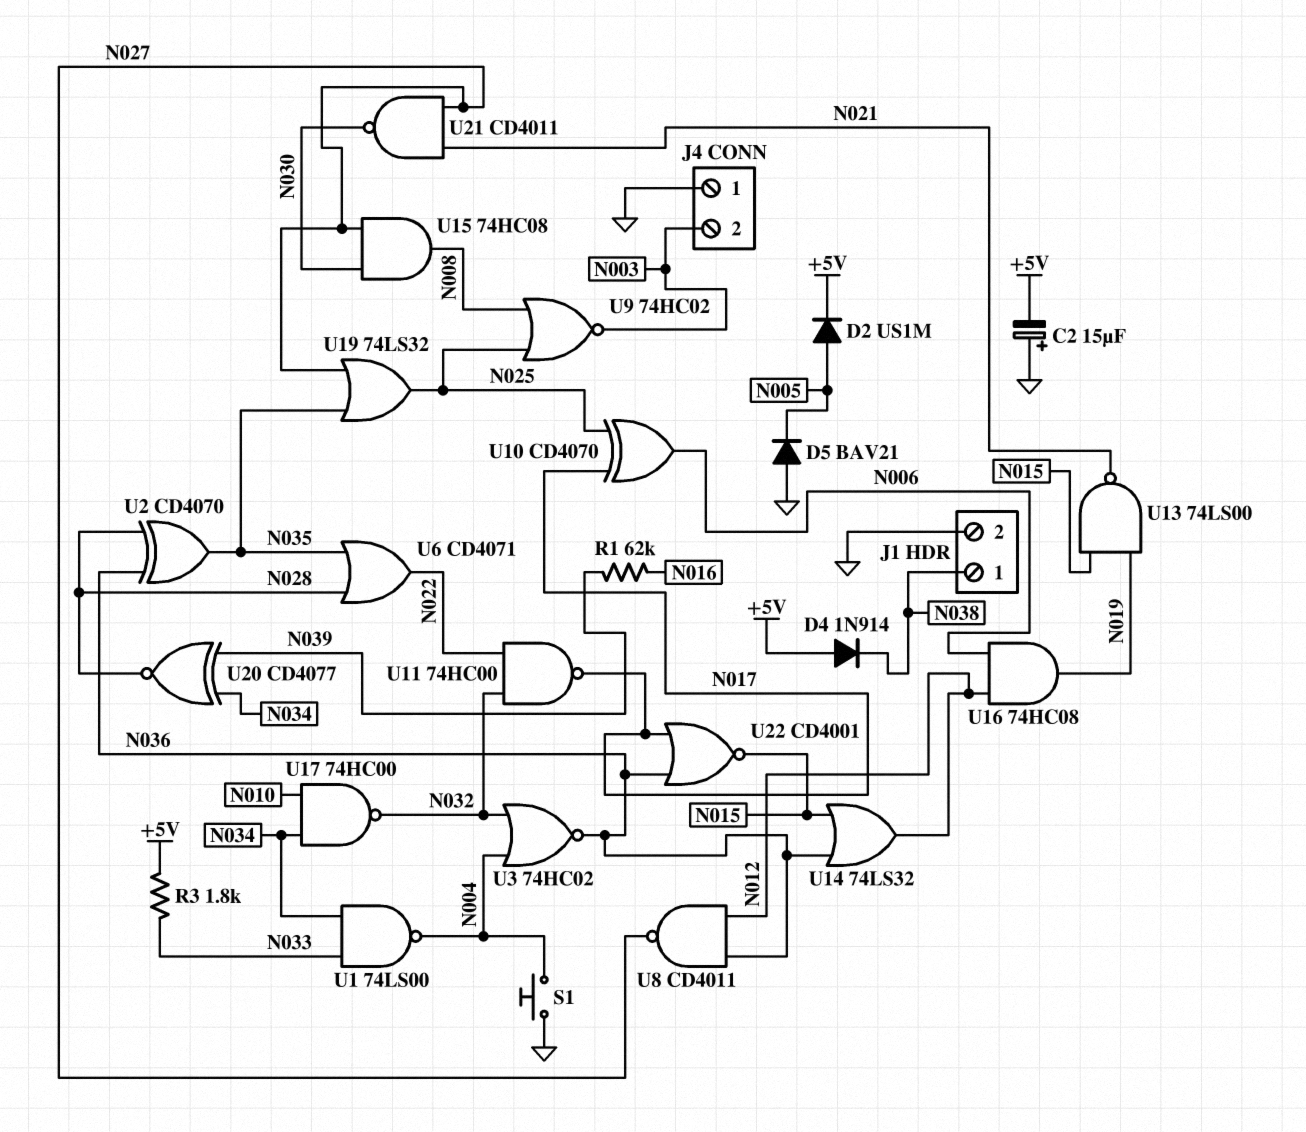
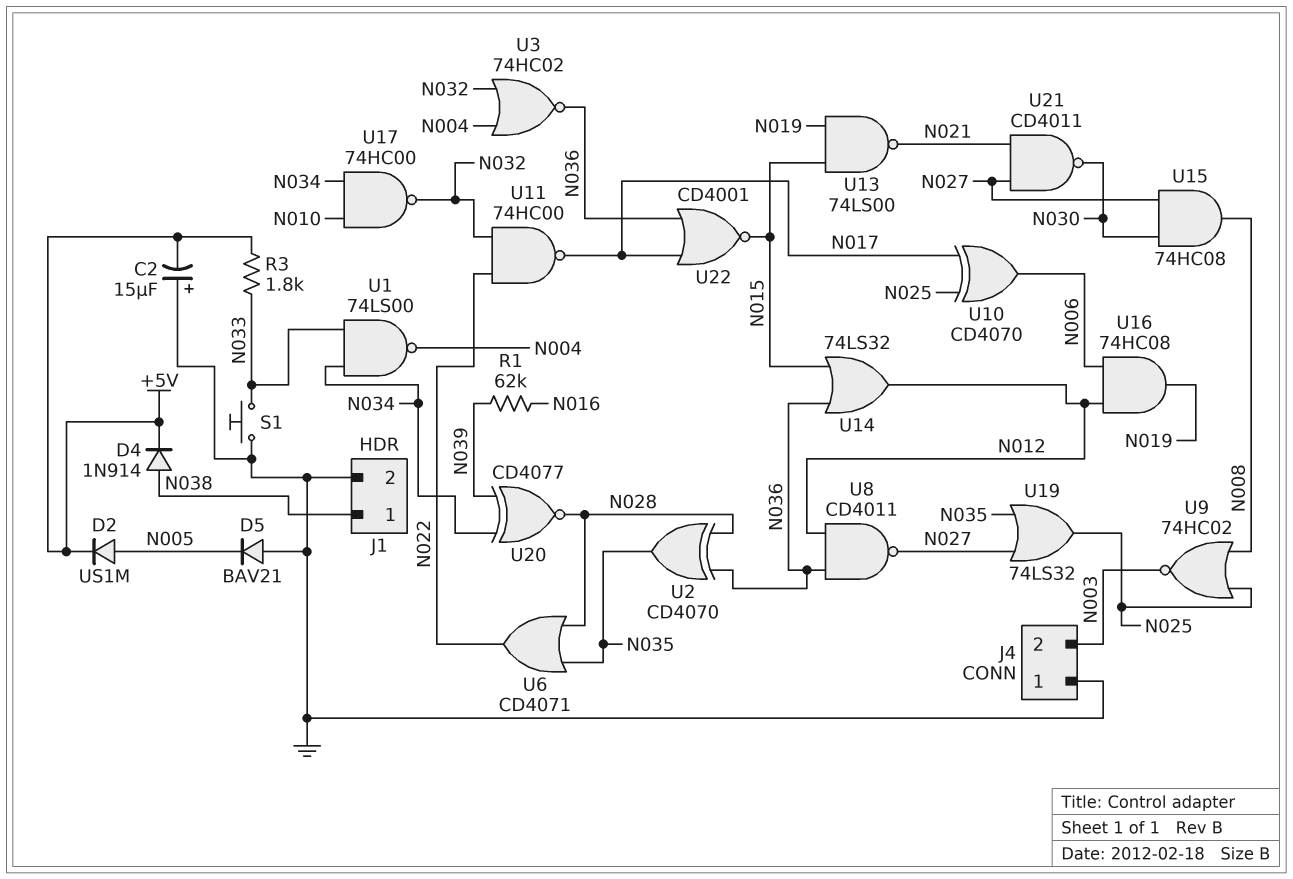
D4: diode 1N914 (A +5V, K N038) -> diode 1N914 (A N038, K +5V)
S1: button (GND, N004) -> button (GND, N033)

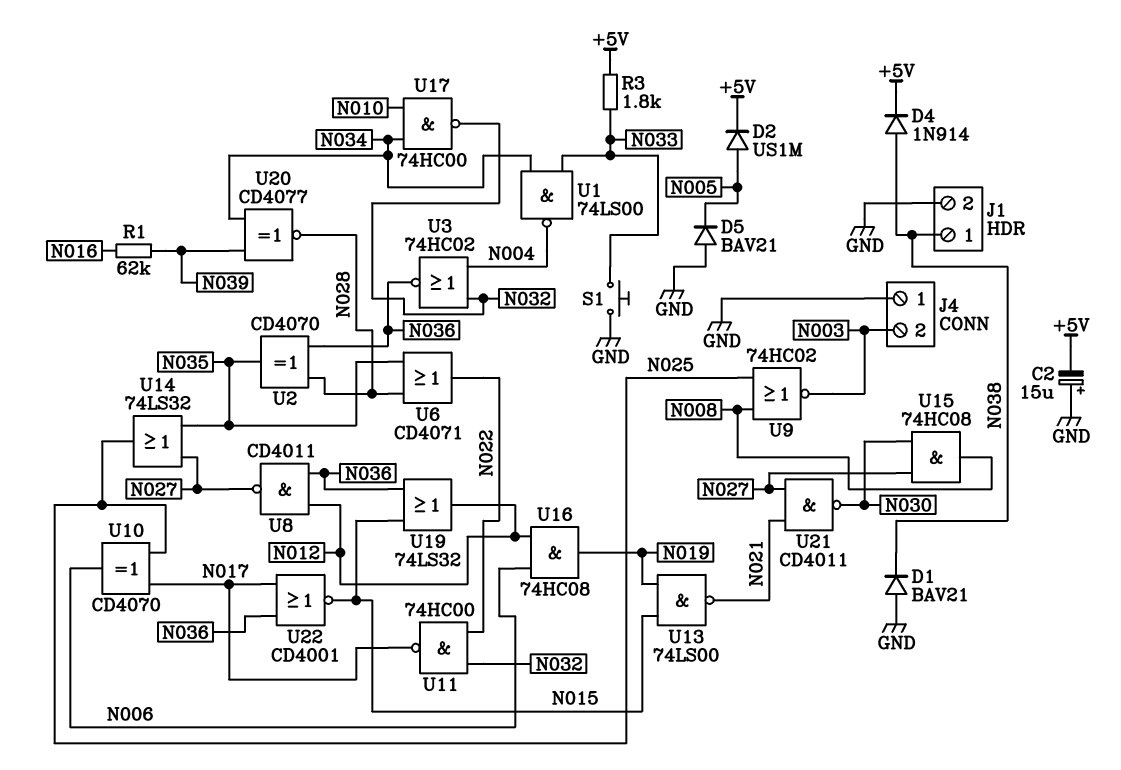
D1: none -> diode BAV21 (A GND, K N038)
U14: OR 74LS32 (in N015, in N036, out N012) -> OR 74LS32 (in N027, in N035, out N025)
U19: OR 74LS32 (in N027, in N035, out N025) -> OR 74LS32 (in N015, in N036, out N012)

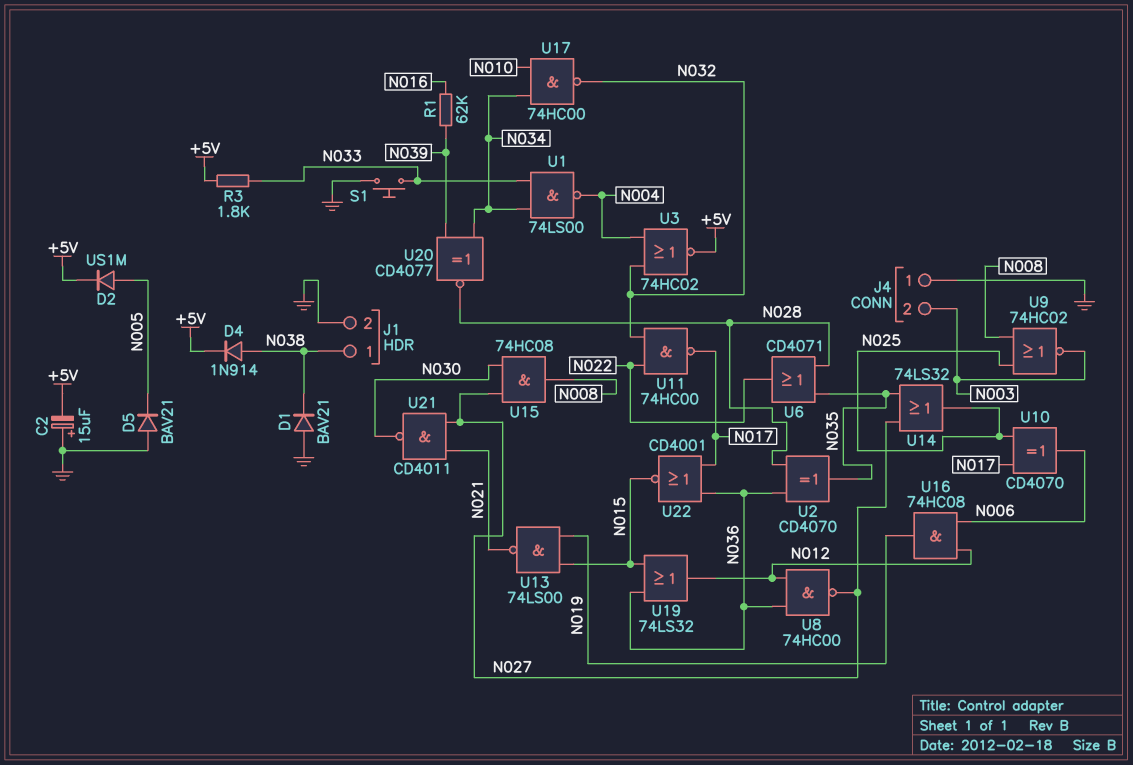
U3: NOR 74HC02 (in N004, in N032, out N036) -> NOR 74HC02 (in N004, in N032, out +5V)
U8: NAND CD4011 (in N012, in N036, out N027) -> NAND 74HC00 (in N012, in N036, out N027)

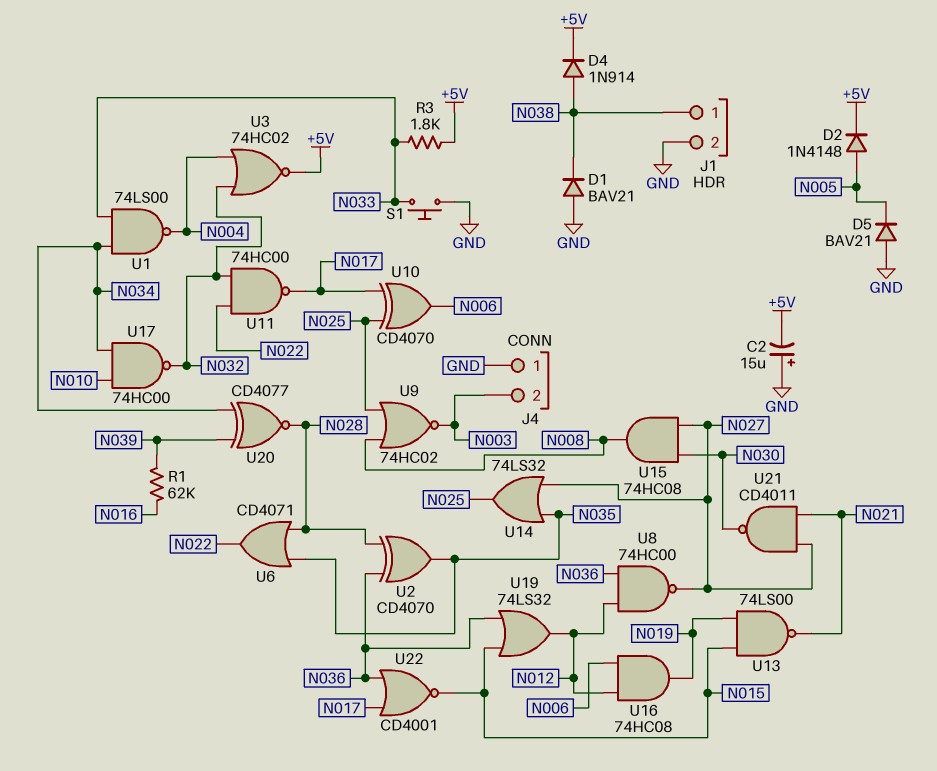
D2: diode US1M (A N005, K +5V) -> diode 1N4148 (A N005, K +5V)

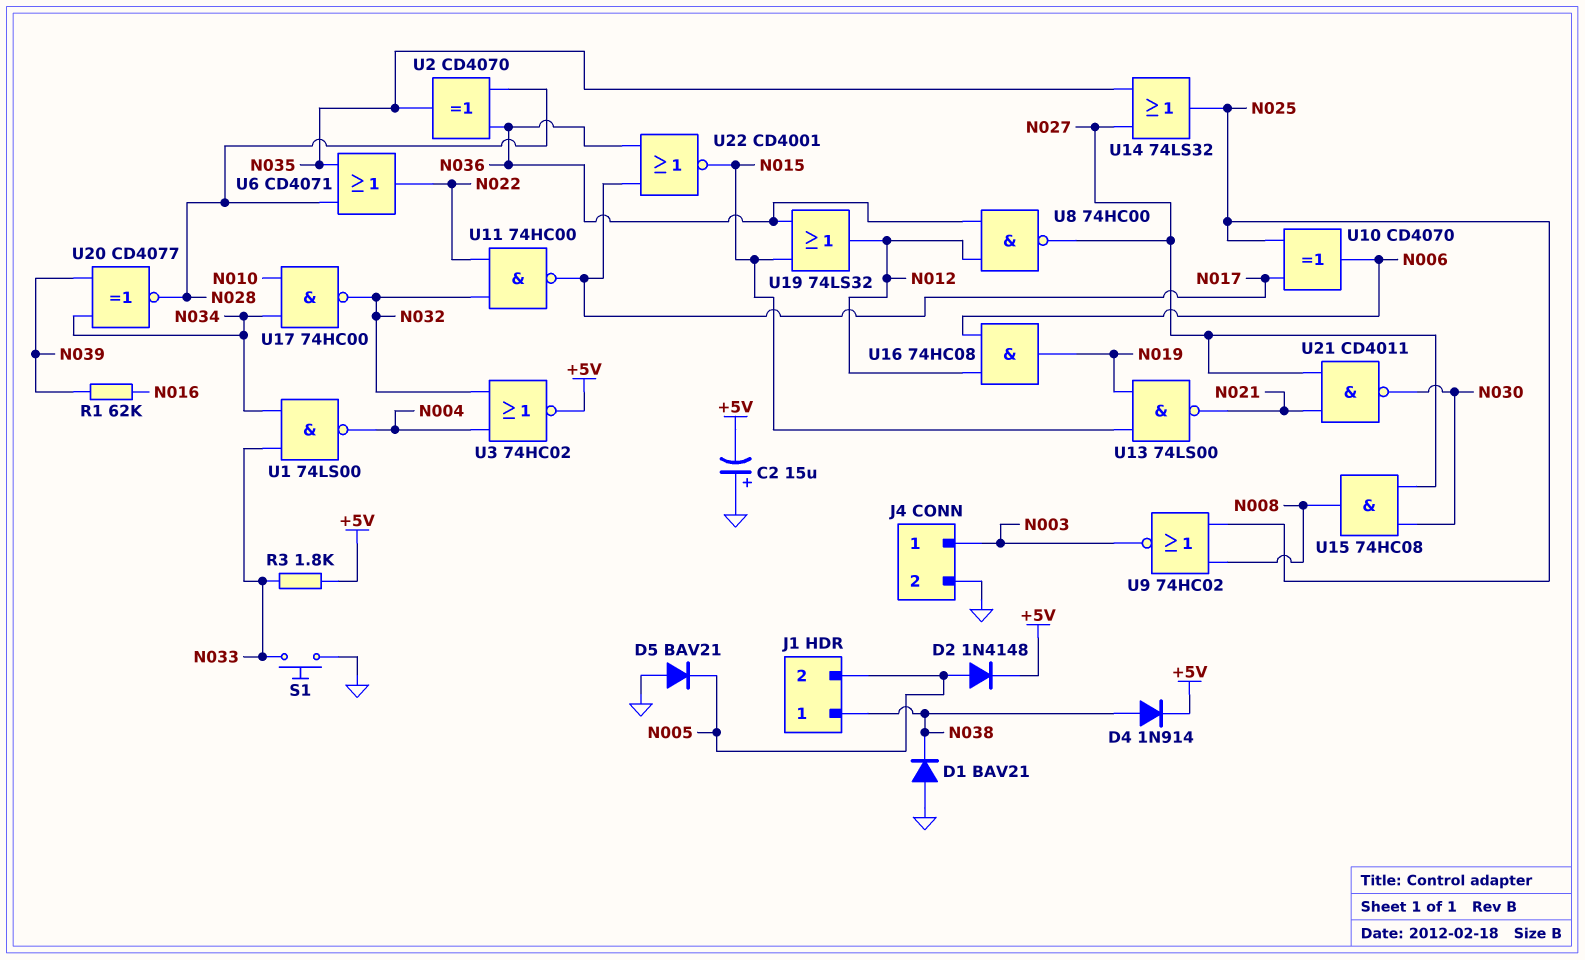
J1 pin 2: GND -> N005
J4 pin 1: GND -> N003
J4 pin 2: N003 -> GND

